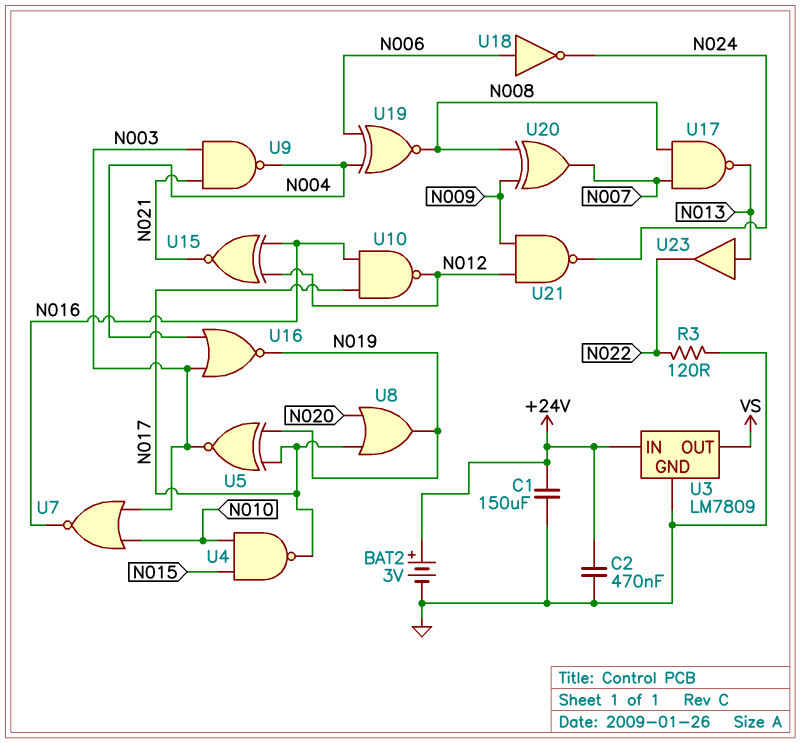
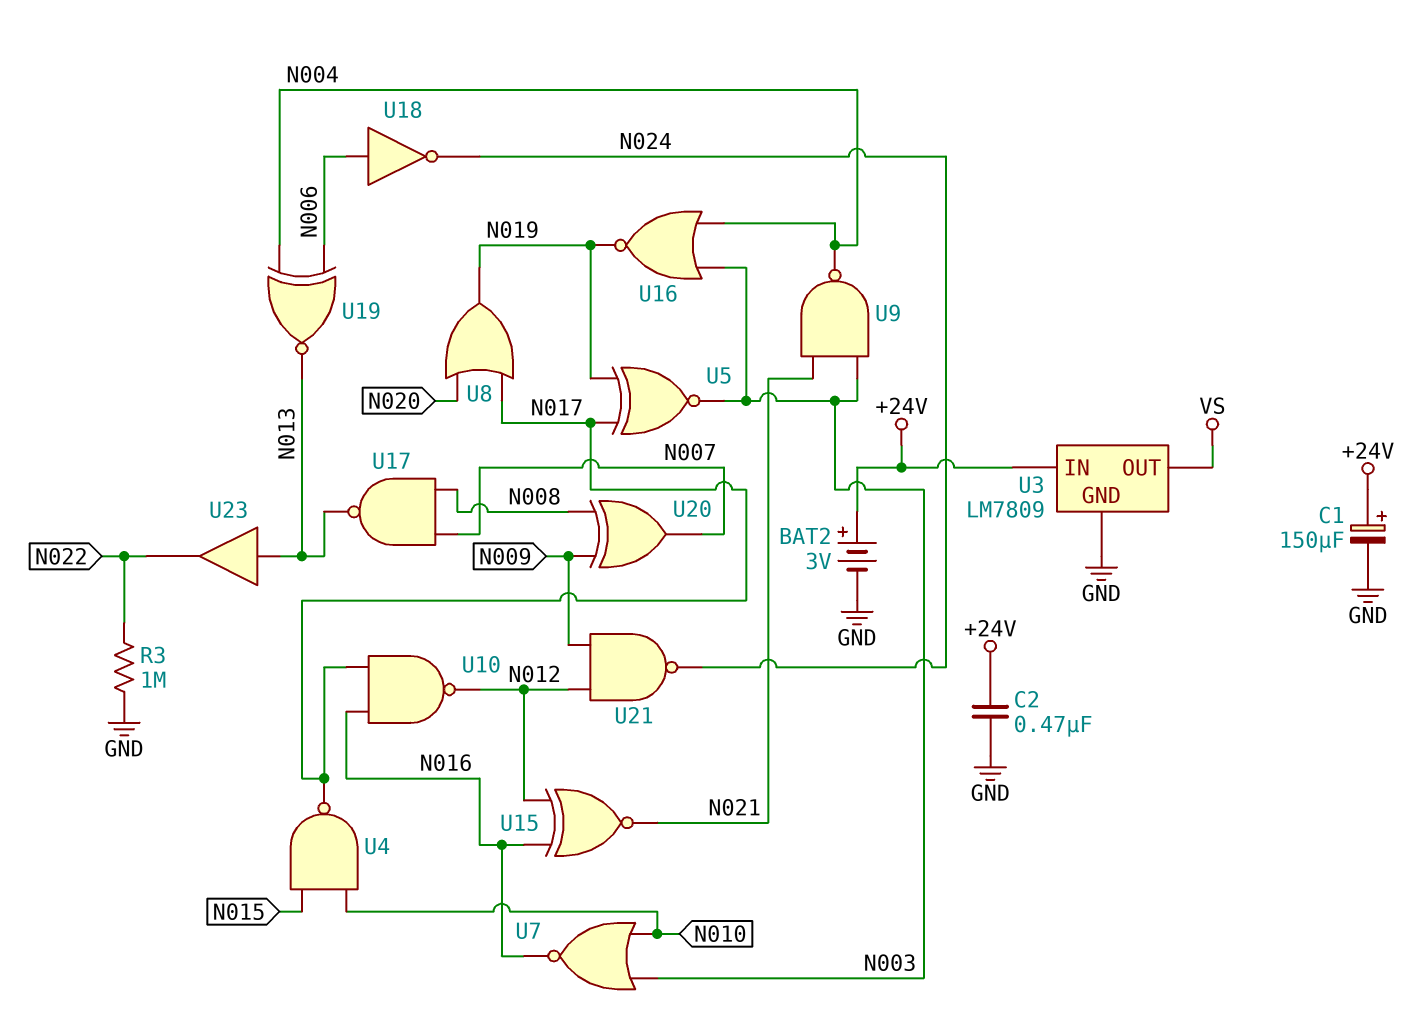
C1: 150uF (+24V, GND) -> 150uF (plus +24V, minus GND)
R3: 120 (GND, N022) -> 1M (GND, N022)
U19: XNOR (in N004, in N006, out N008) -> XNOR (in N004, in N006, out N013)

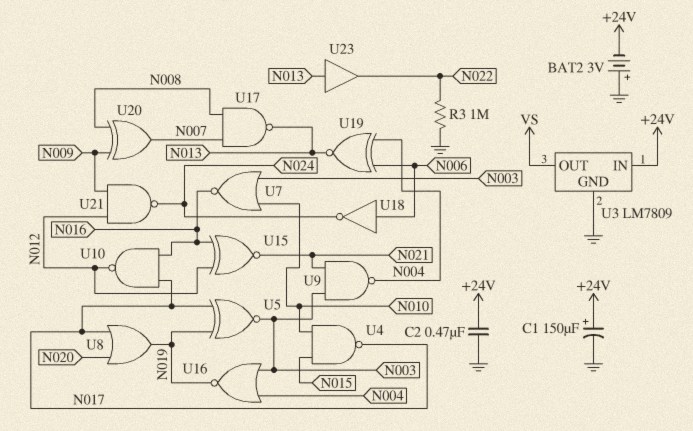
BAT2: 3V (plus +24V, minus GND) -> 3V (plus GND, minus +24V)

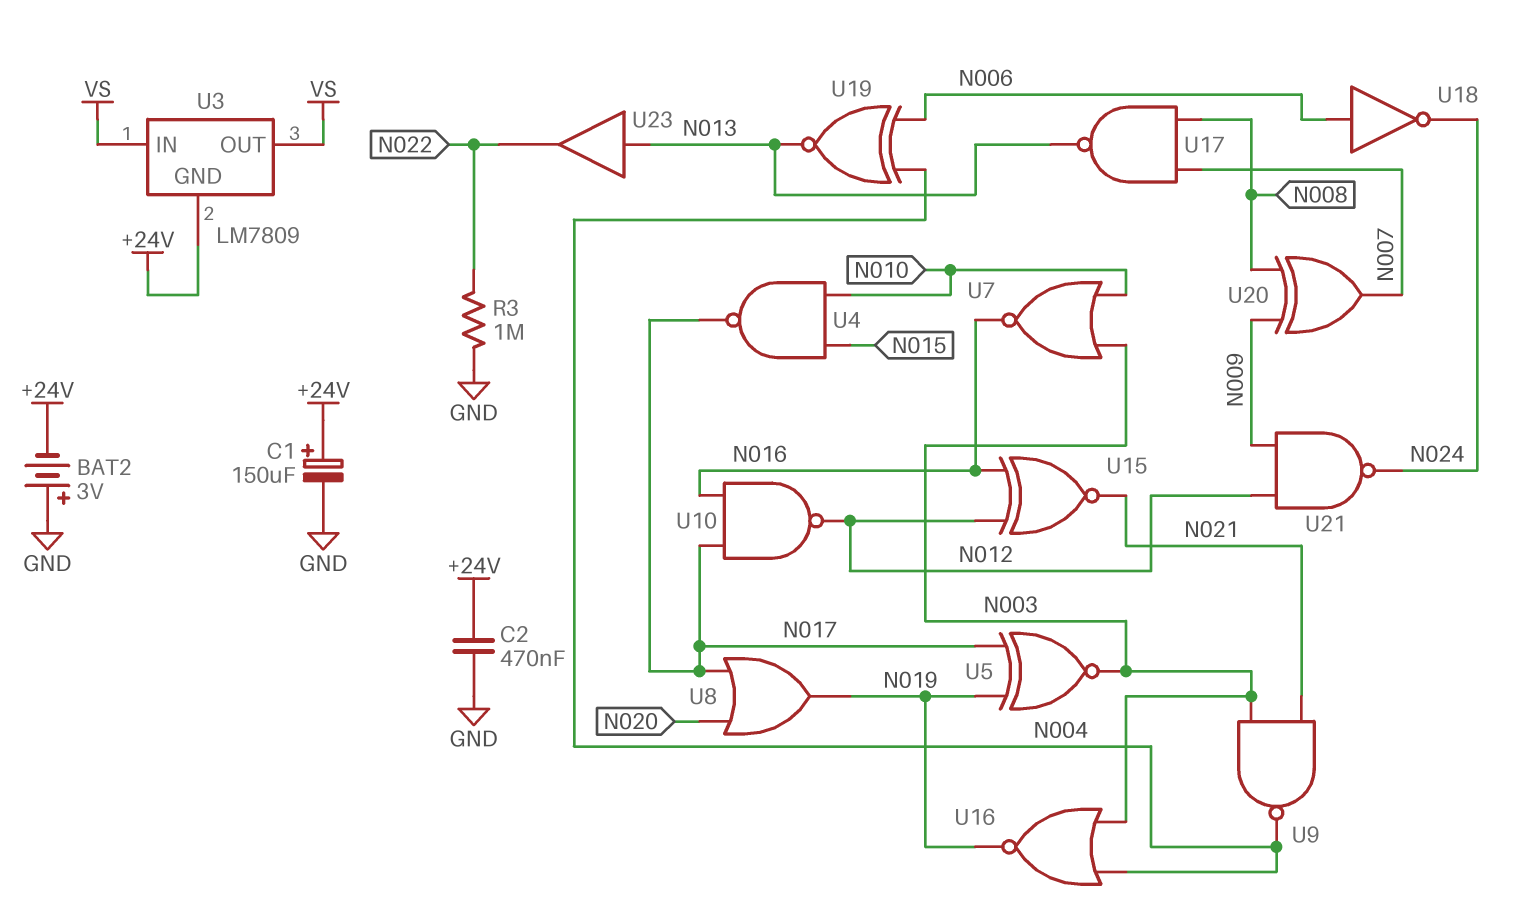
U3 pin GND: GND -> +24V
U3 pin IN: +24V -> VS

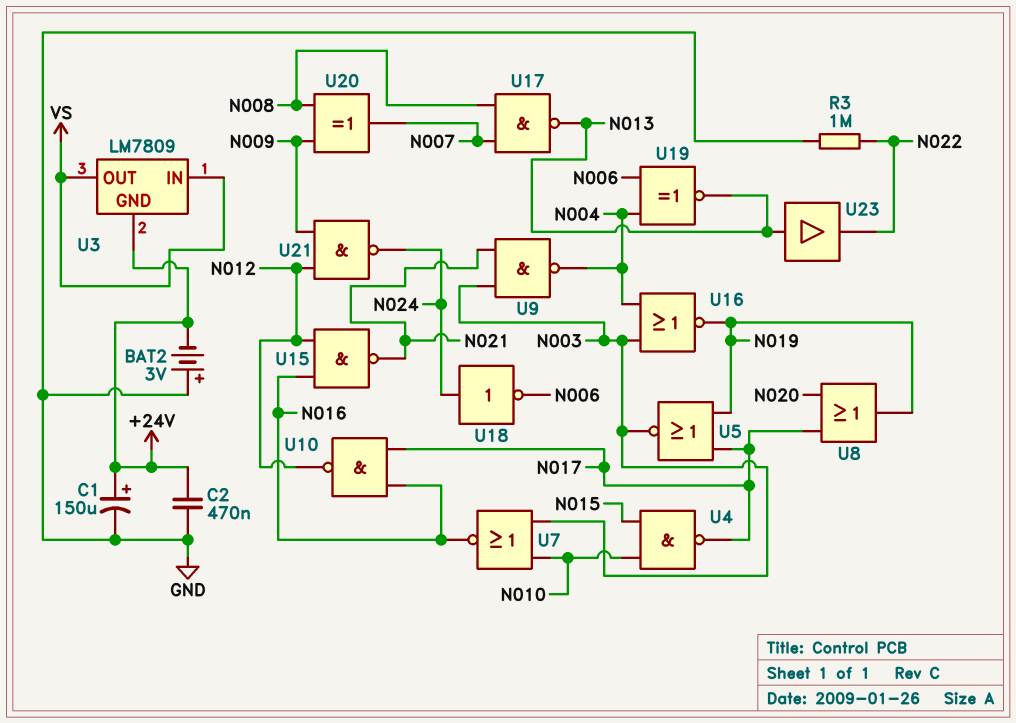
U5: XNOR (in N017, in N019, out N003) -> NOR (in N017, in N019, out N003)
U15: XNOR (in N012, in N016, out N021) -> NAND (in N012, in N016, out N021)
U18: NOT (in N006, out N024) -> NOT (in N024, out N006)

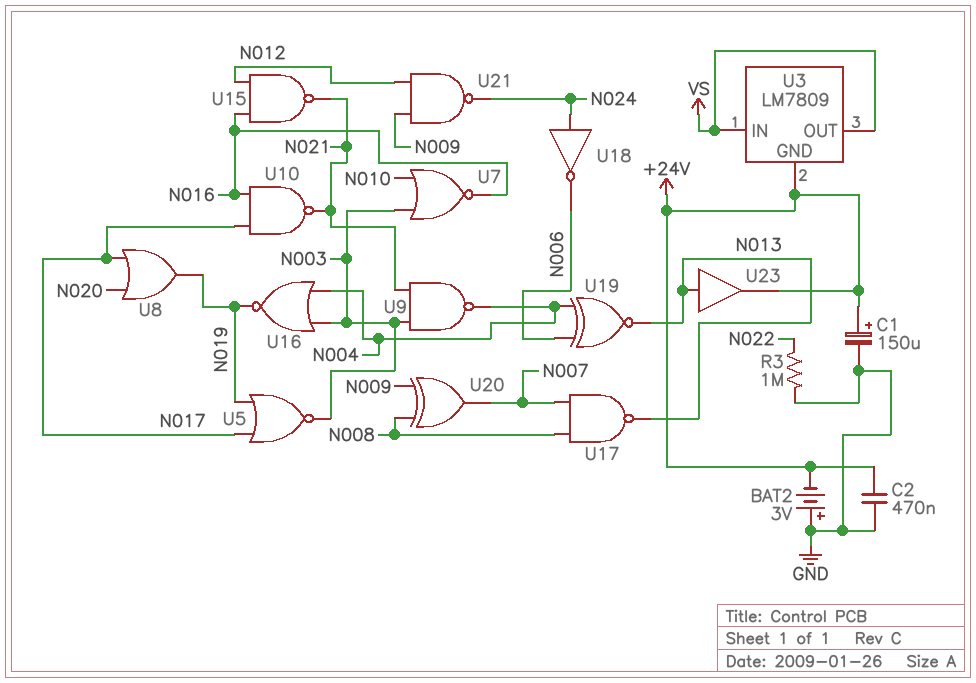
U4: NAND (in N010, in N015, out N017) -> none
U10: NAND (in N016, in N017, out N012) -> NAND (in N016, in N017, out N021)
U23: buffer (in N013, out N022) -> buffer (in N013, out +24V)

